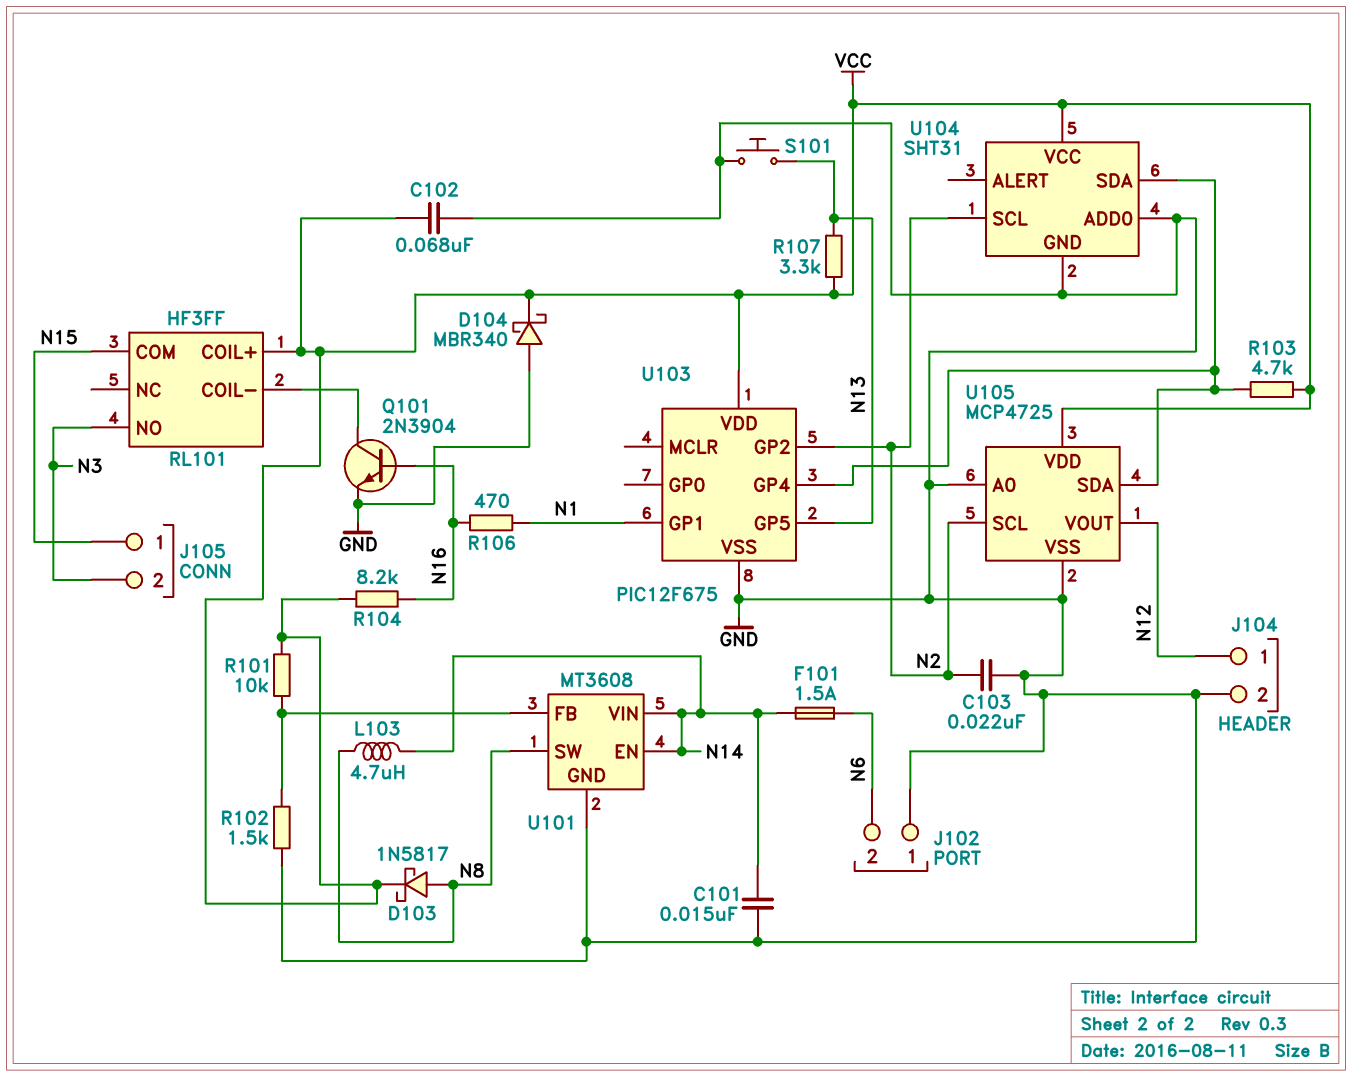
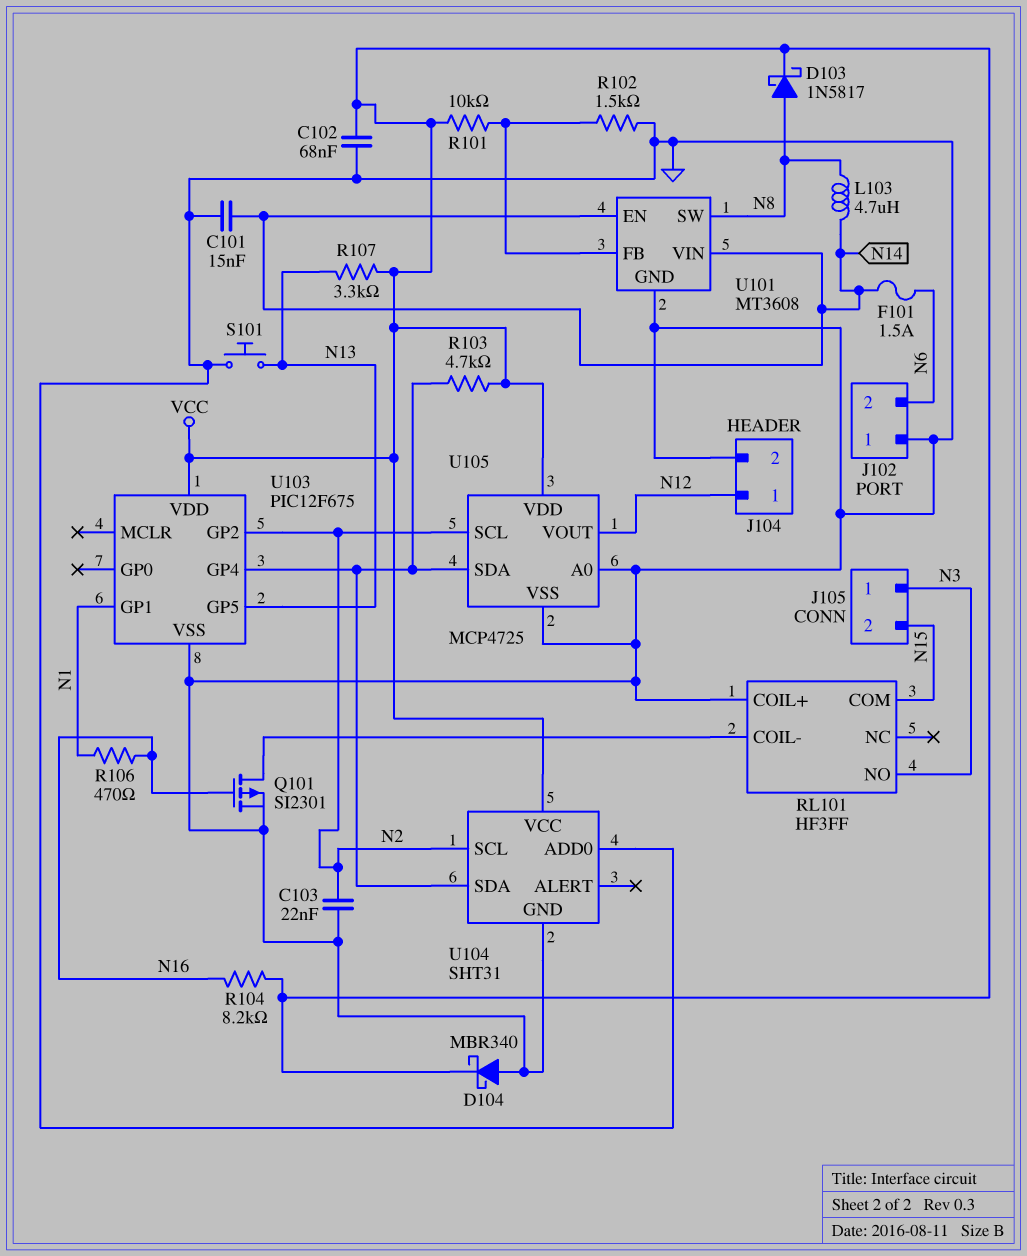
J105 pin 1: N15 -> N3
J105 pin 2: N3 -> N15
Q101: NPN 2N3904 (B N16, C RL101/COIL-, E GND) -> PMOS SI2301 (G N16, D RL101/COIL-, S GND)
RL101 pin COIL+: VCC -> GND

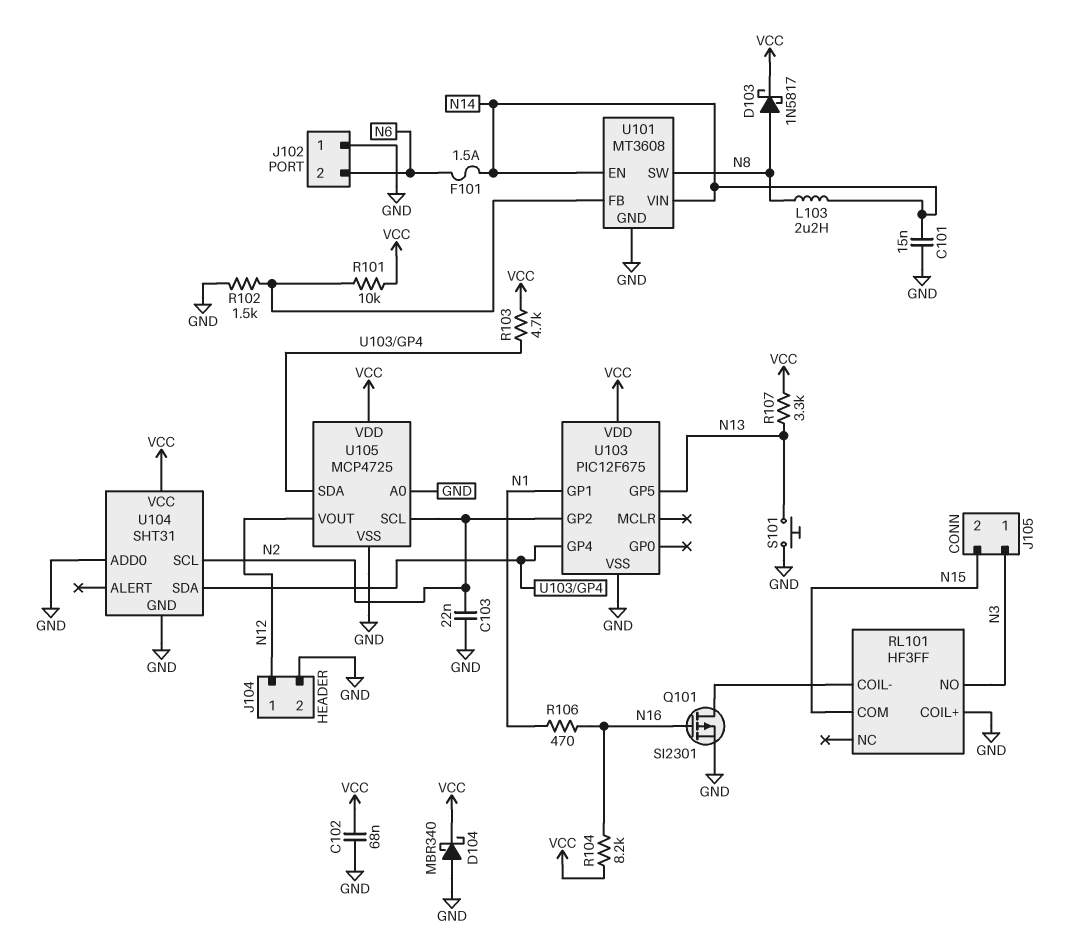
L103: 4.7uH (N8, N14) -> 2.2uH (N8, N14)

